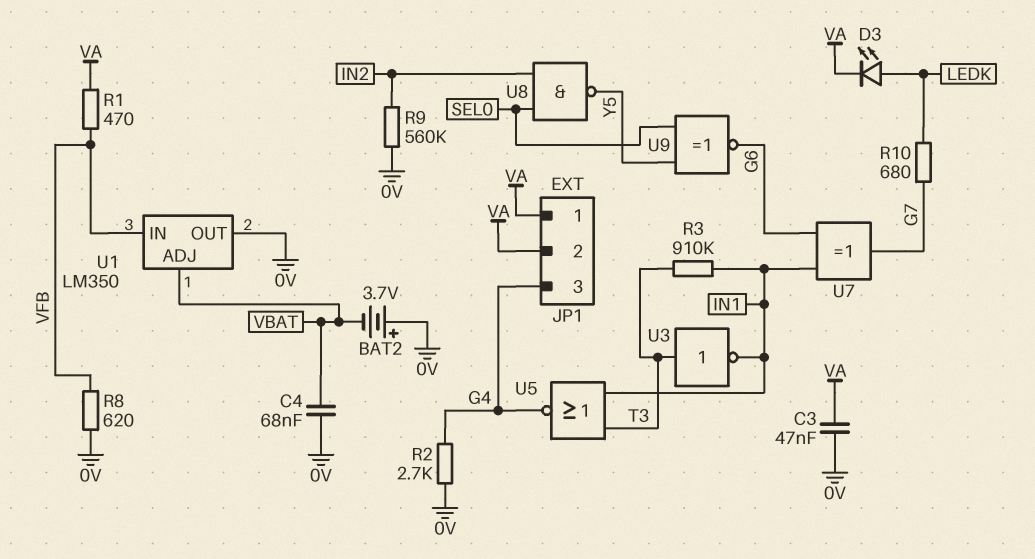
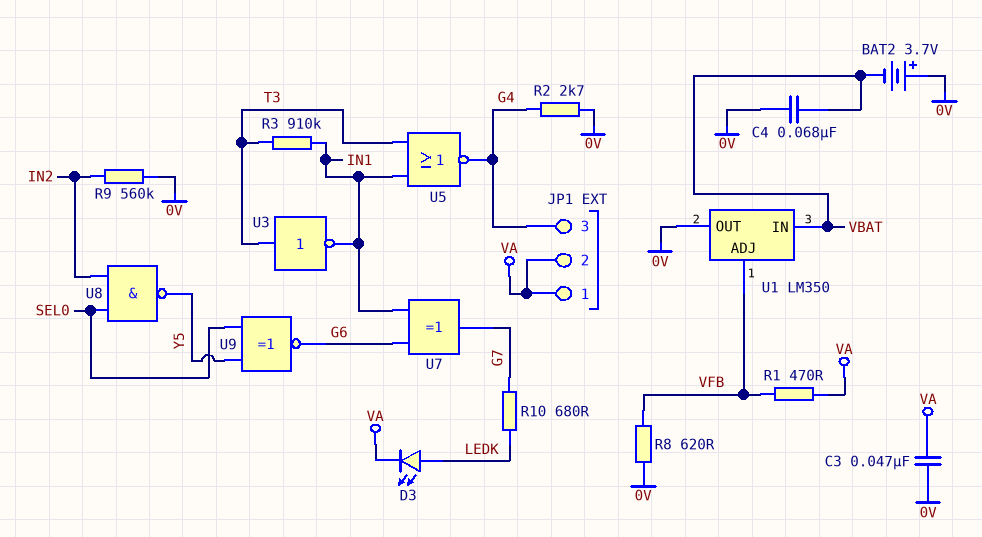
U1 pin ADJ: VBAT -> VFB
U1 pin IN: VFB -> VBAT

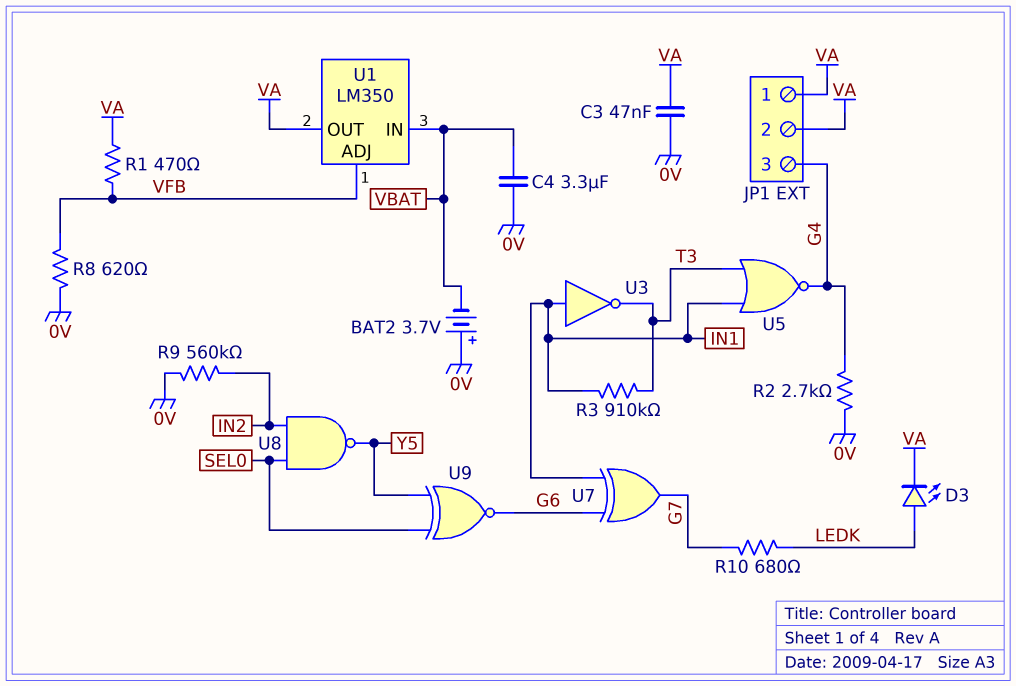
C4: 68nF (0V, VBAT) -> 3.3uF (0V, VBAT)
U1 pin OUT: 0V -> VA
U3: NOT (in T3, out IN1) -> NOT (in IN1, out T3)

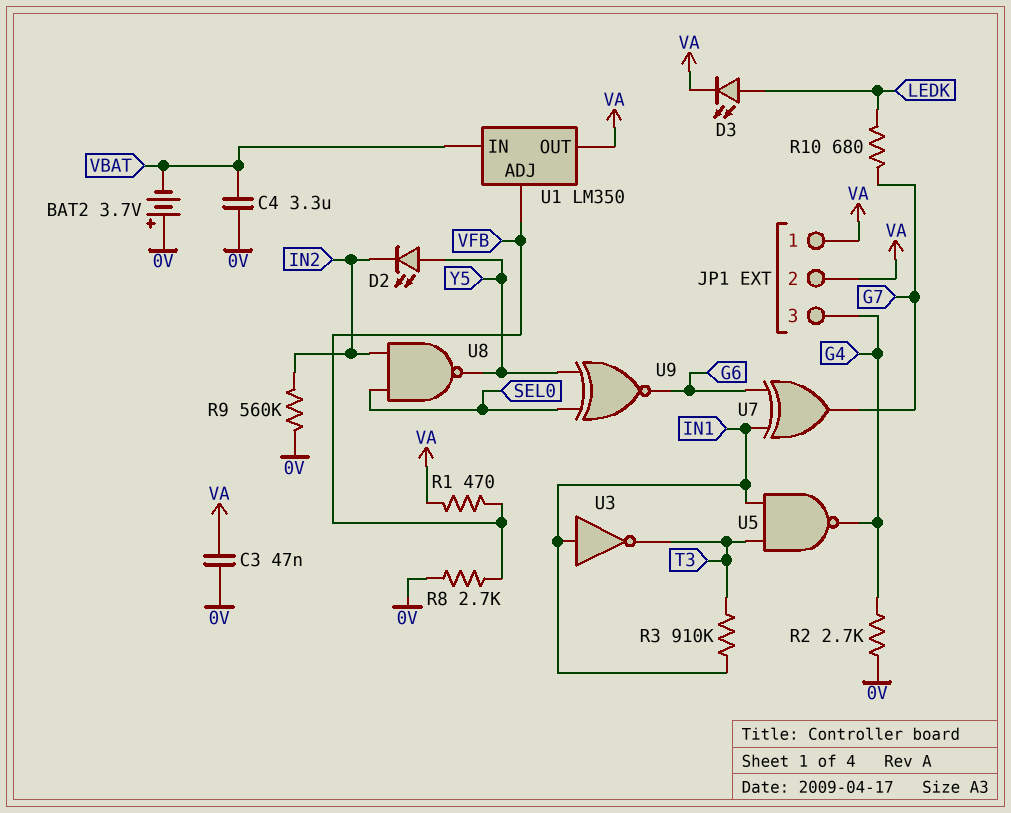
D2: none -> LED (A Y5, K IN2)
R8: 620 (0V, VFB) -> 2.7k (0V, VFB)
U5: NOR (in IN1, in T3, out G4) -> NAND (in IN1, in T3, out G4)

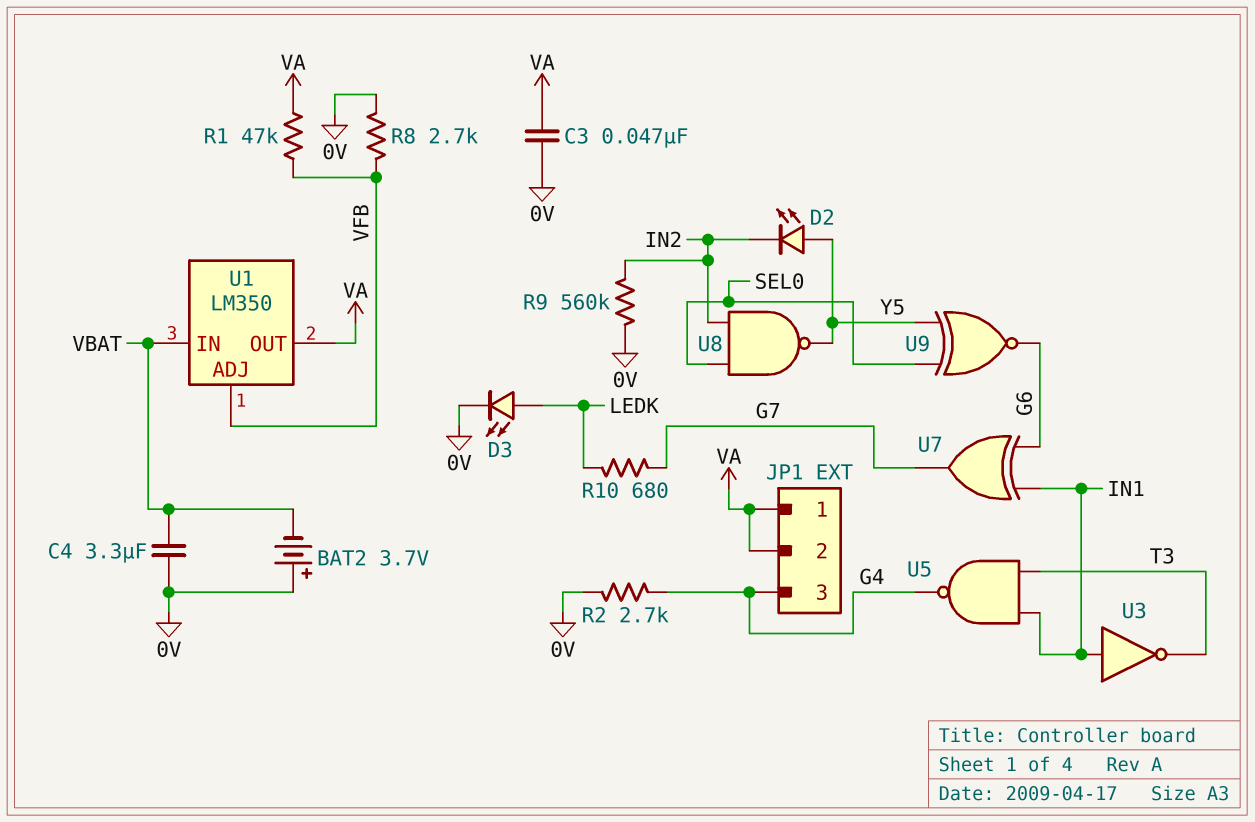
D3: LED (A LEDK, K VA) -> LED (A LEDK, K 0V)
R1: 470 (VA, VFB) -> 47k (VA, VFB)
R3: 910k (IN1, T3) -> none

